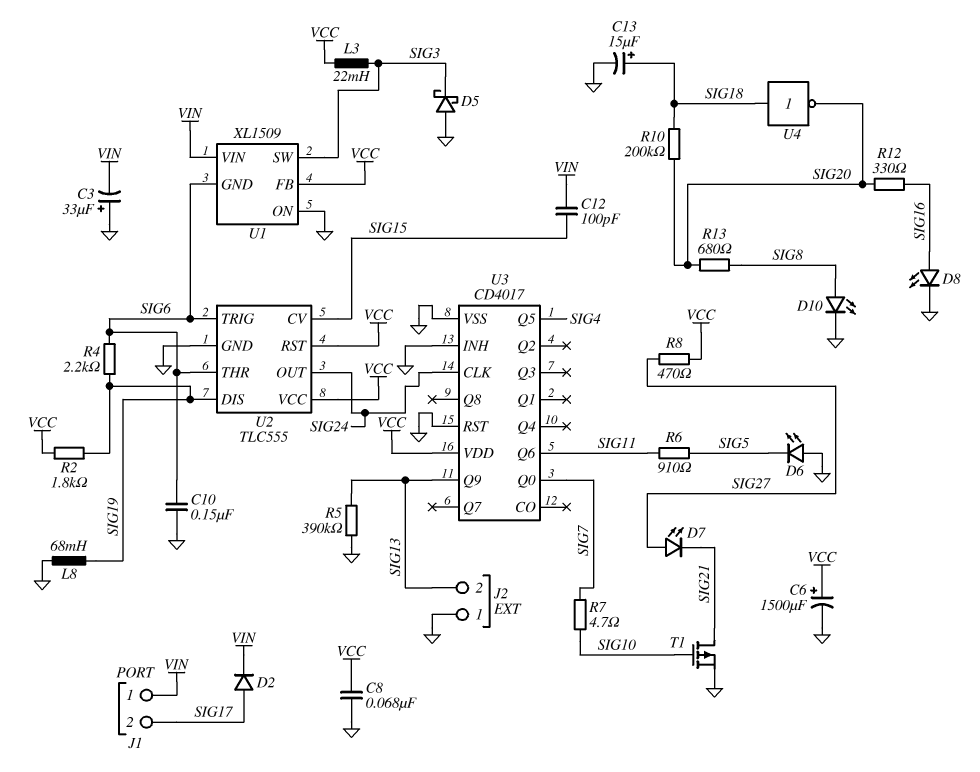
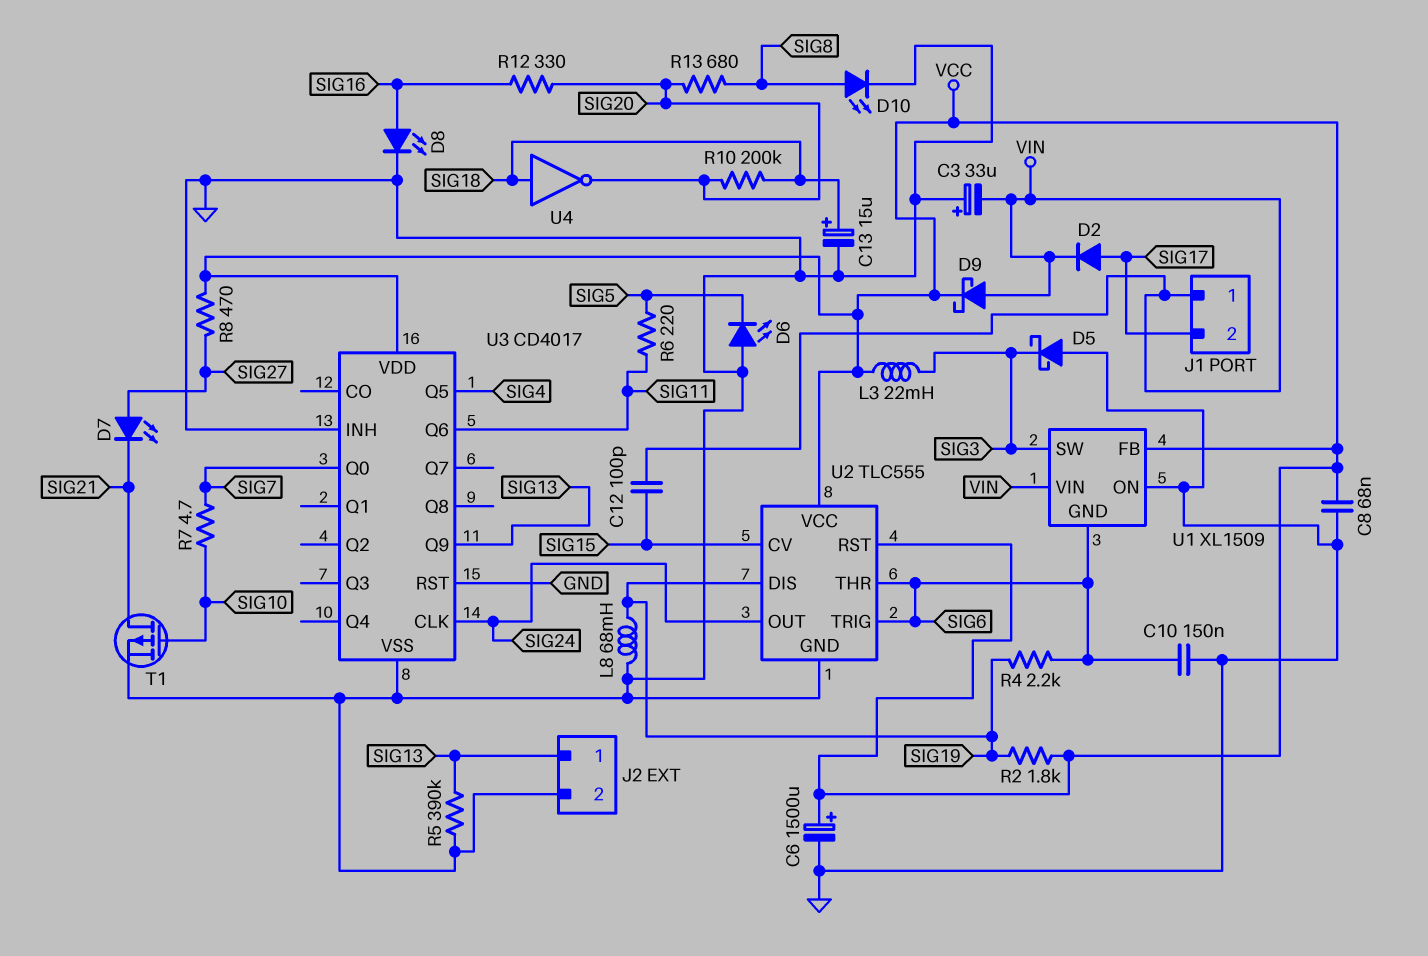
D9: none -> schottky (A VIN, K VCC)
J2 pin 1: GND -> SIG13
J2 pin 2: SIG13 -> GND
R6: 910 (SIG5, SIG11) -> 220 (SIG5, SIG11)

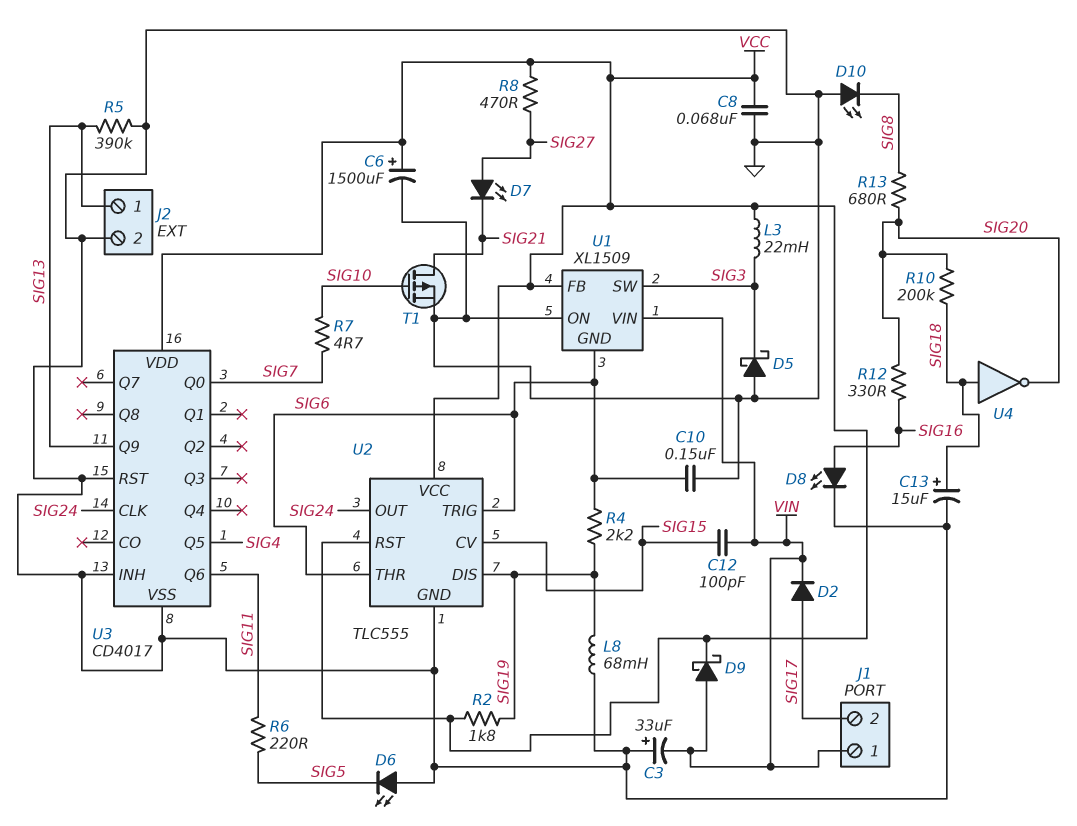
D10: LED (A SIG8, K GND) -> LED (A GND, K SIG8)

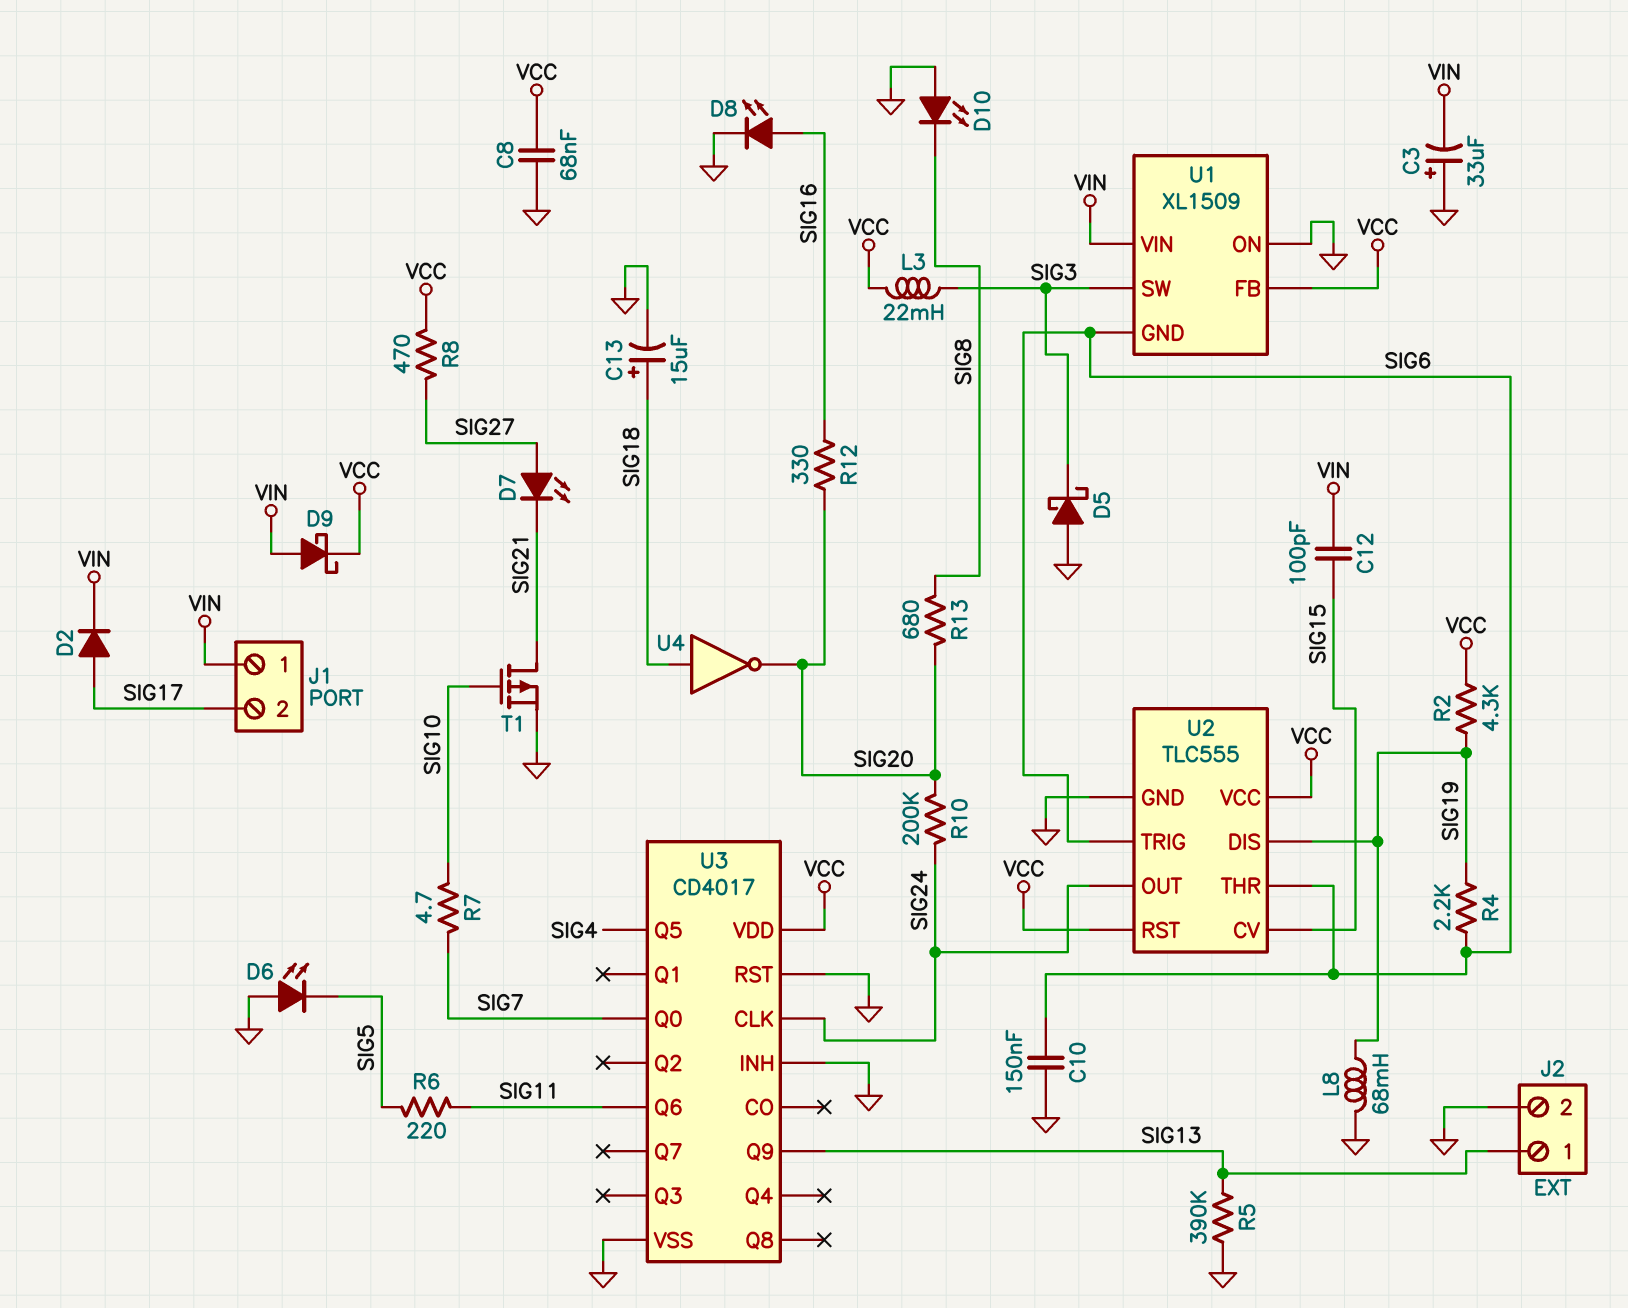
C6: 1500uF (plus VCC, minus GND) -> none
R2: 1.8k (SIG19, VCC) -> 4.3k (SIG19, VCC)
R10: 200k (SIG18, SIG20) -> 200k (SIG20, SIG24)

